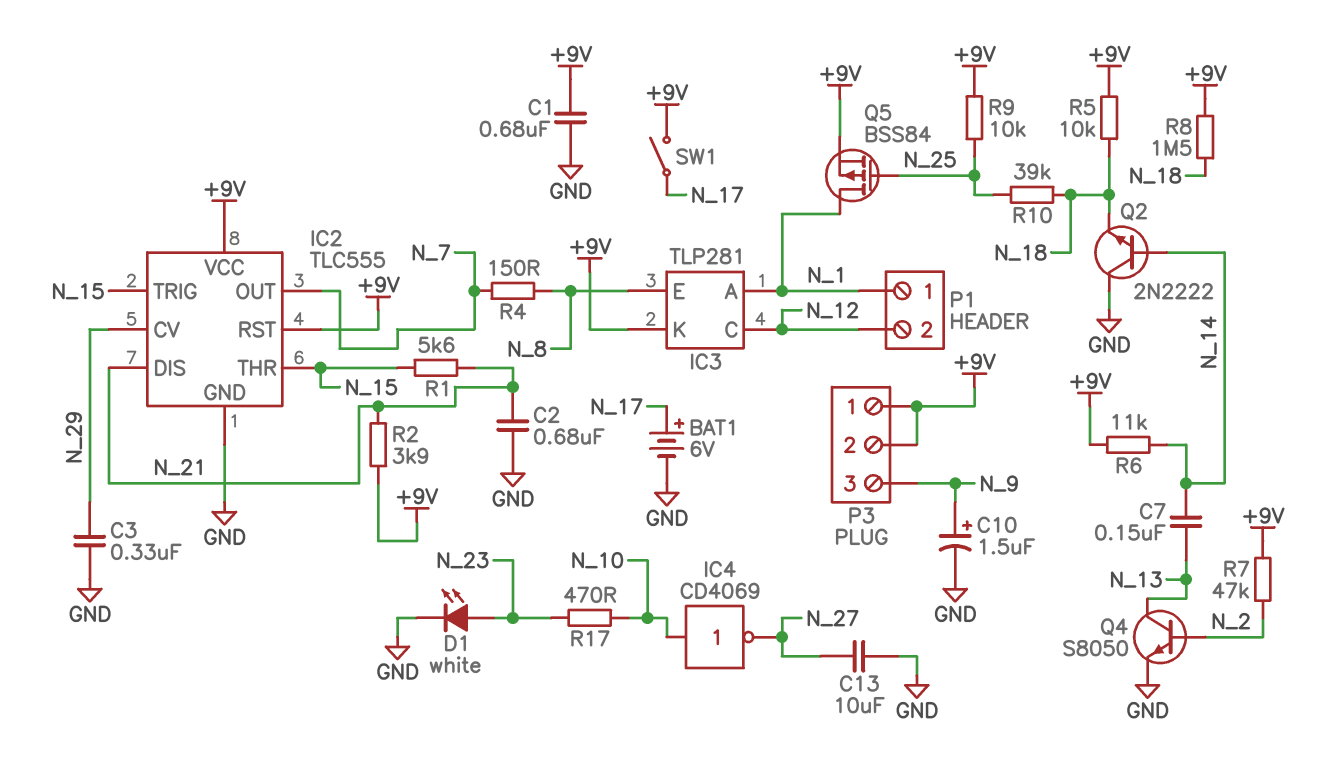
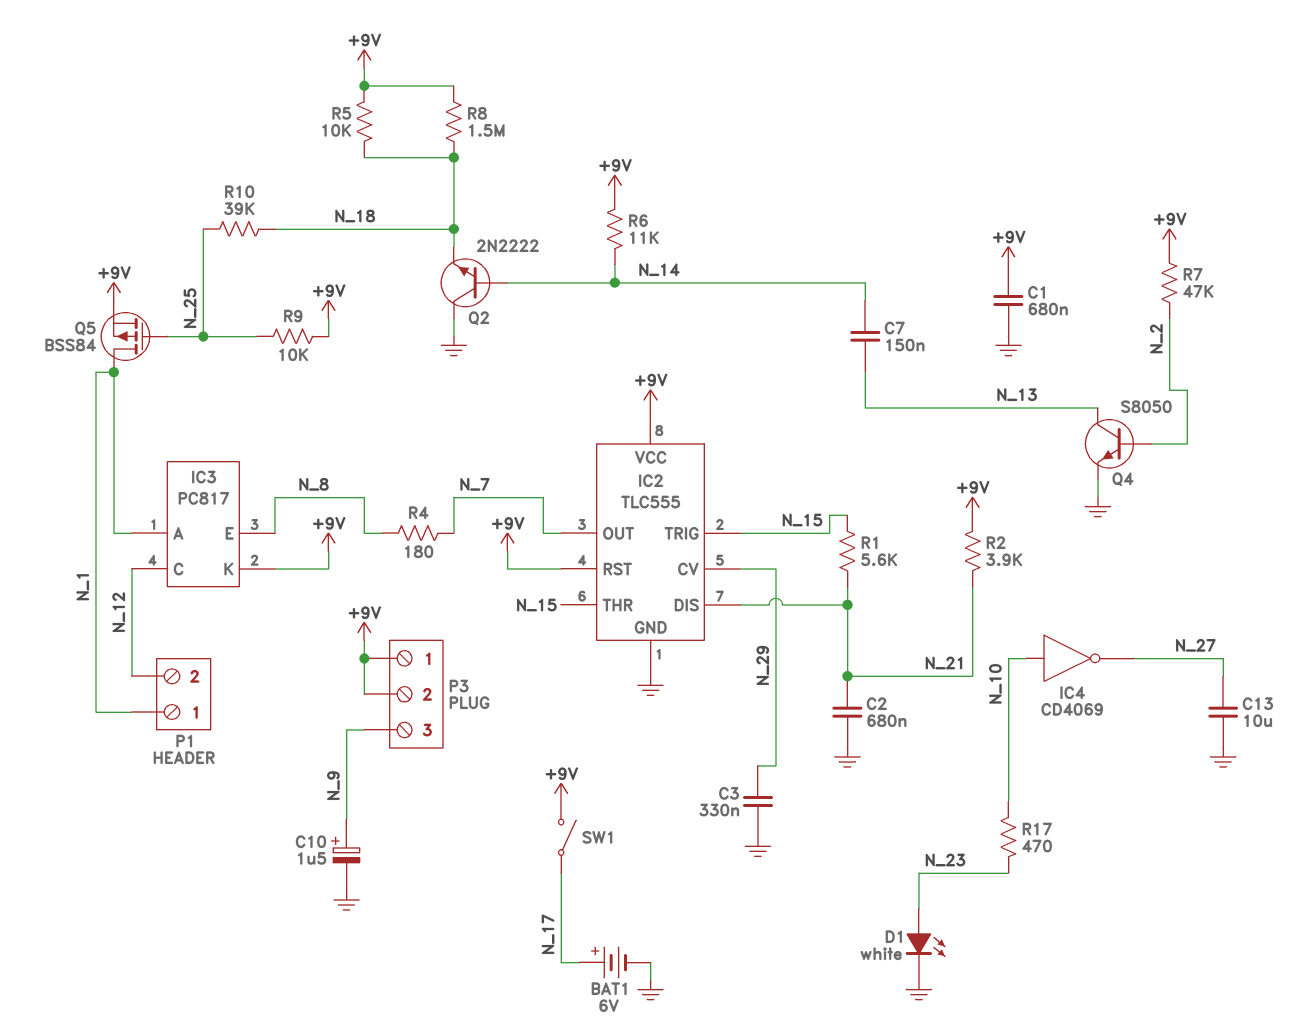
IC3: TLP281 -> PC817
R4: 150 (N_7, N_8) -> 180 (N_7, N_8)

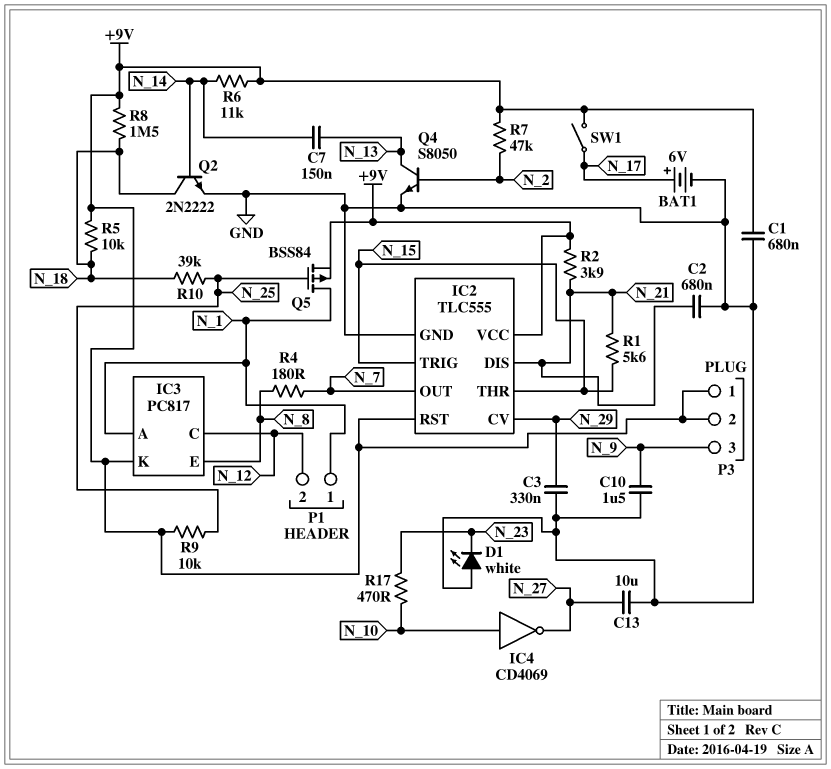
C10: 1.5uF (plus N_9, minus GND) -> 1.5uF (GND, N_9)
D1: LED white (A N_23, K GND) -> LED white (A GND, K N_23)
Q2: NPN 2N2222 (B N_14, C GND, E N_18) -> NPN 2N2222 (B N_14, C N_18, E GND)

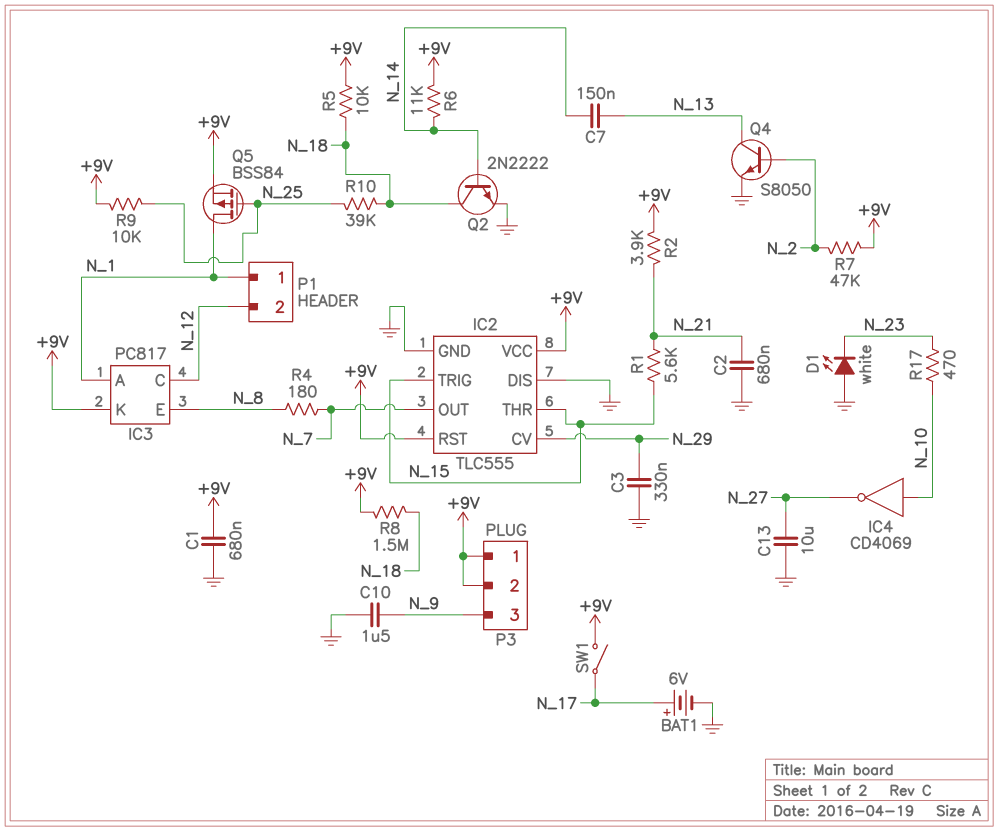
IC2 pin DIS: N_21 -> GND

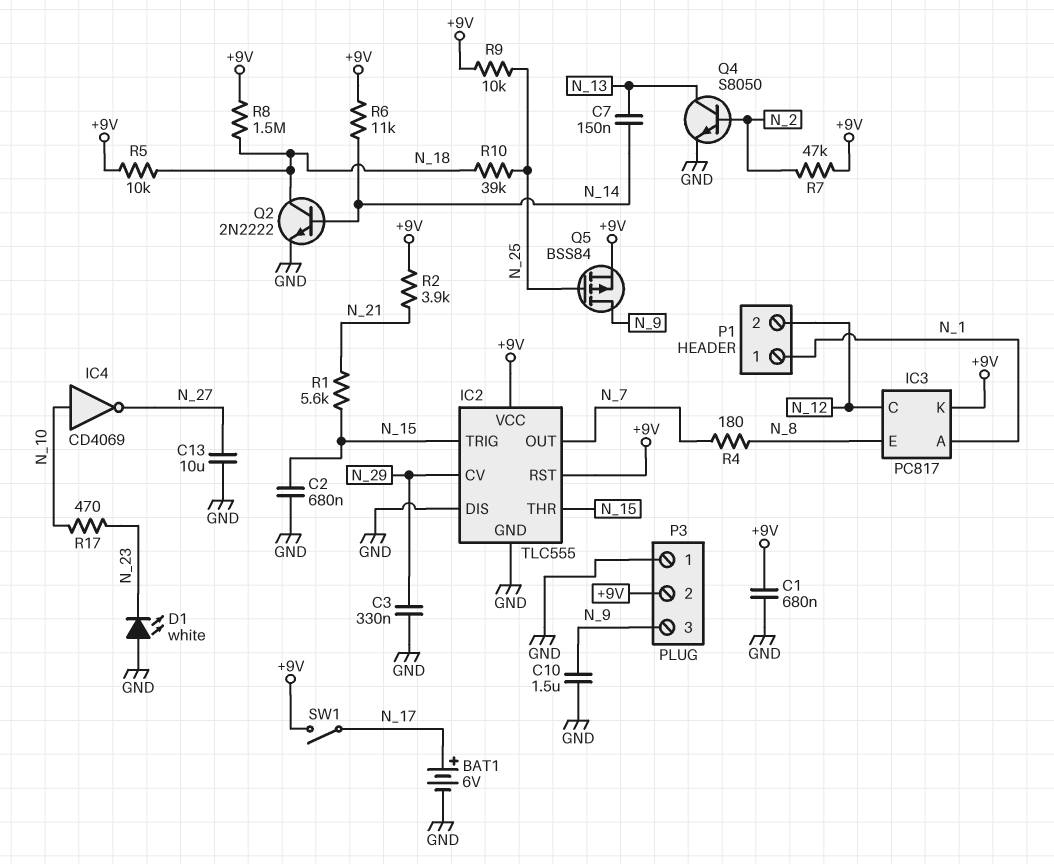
C2: 680nF (GND, N_21) -> 680nF (GND, N_15)
P3 pin 1: +9V -> GND
Q5: PMOS BSS84 (G N_25, D N_1, S +9V) -> PMOS BSS84 (G N_25, D N_9, S +9V)

